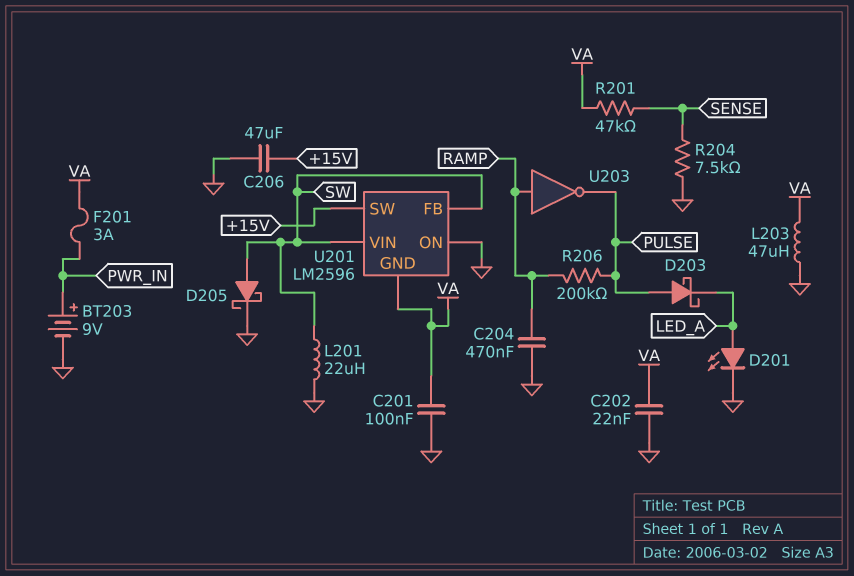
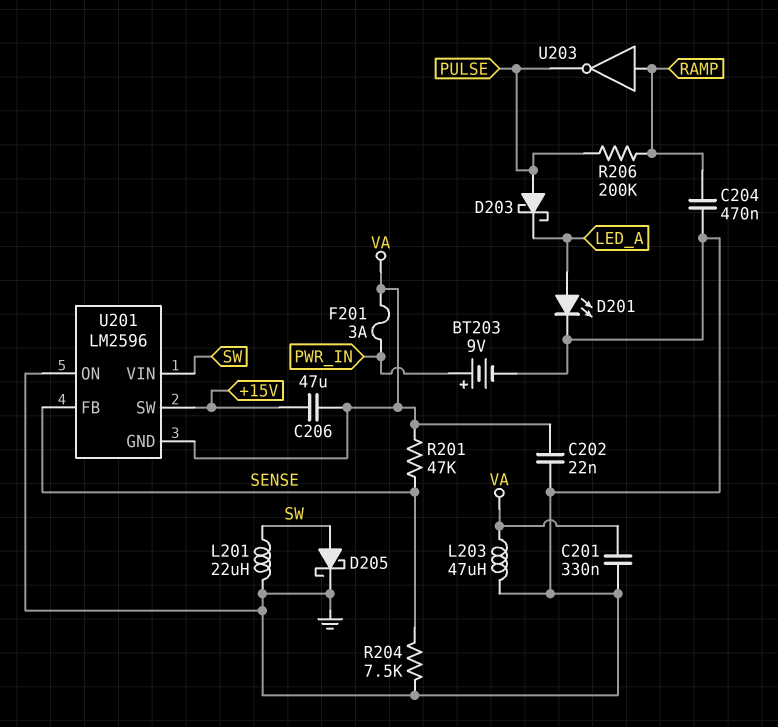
C201: 100nF (GND, VA) -> 330nF (GND, VA)
C206: 47uF (+15V, GND) -> 47uF (+15V, VA)
U201 pin FB: SW -> SENSE

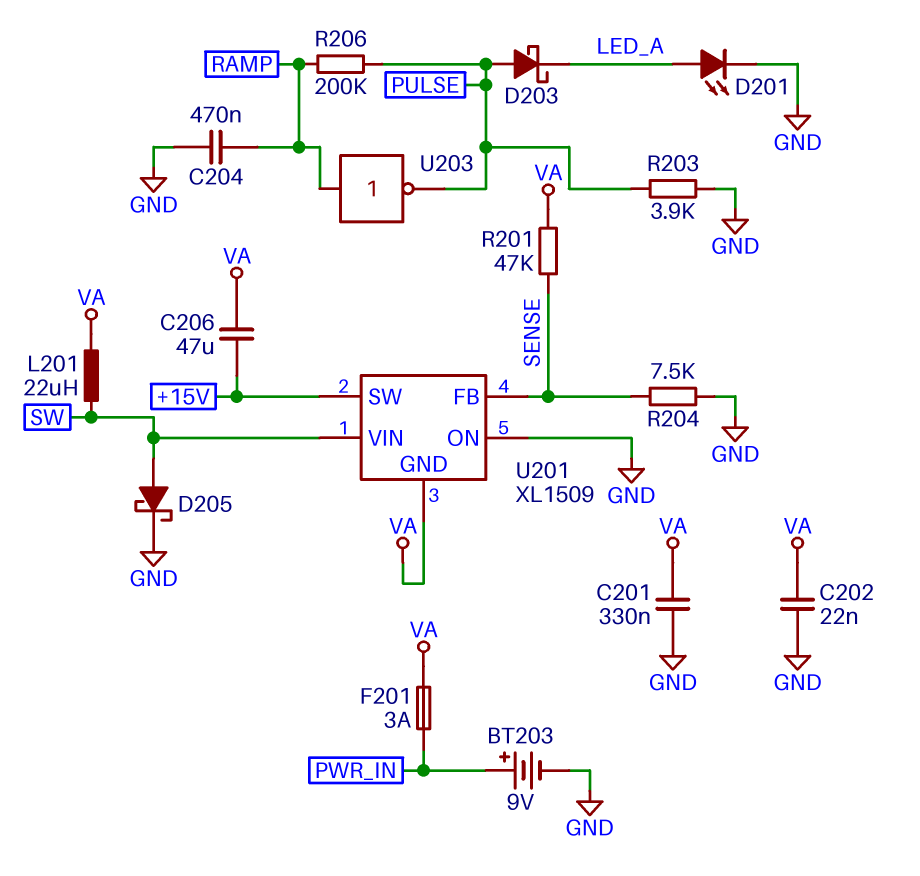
L201: 22uH (GND, SW) -> 22uH (SW, VA)
L203: 47uH (GND, VA) -> none
R203: none -> 3.9k (GND, PULSE)
U201: LM2596 -> XL1509

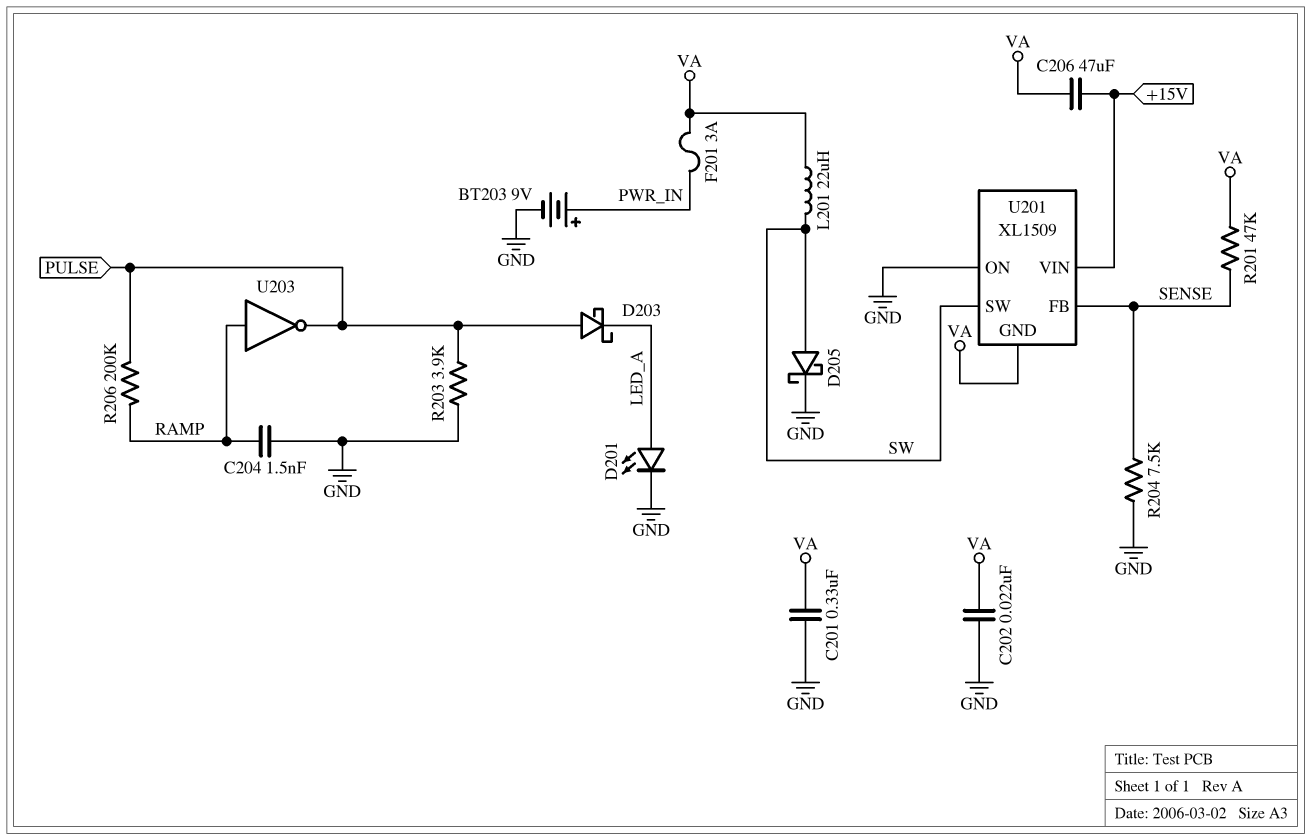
C204: 470nF (GND, RAMP) -> 1.5nF (GND, RAMP)
U201 pin SW: +15V -> SW
U201 pin VIN: SW -> +15V

